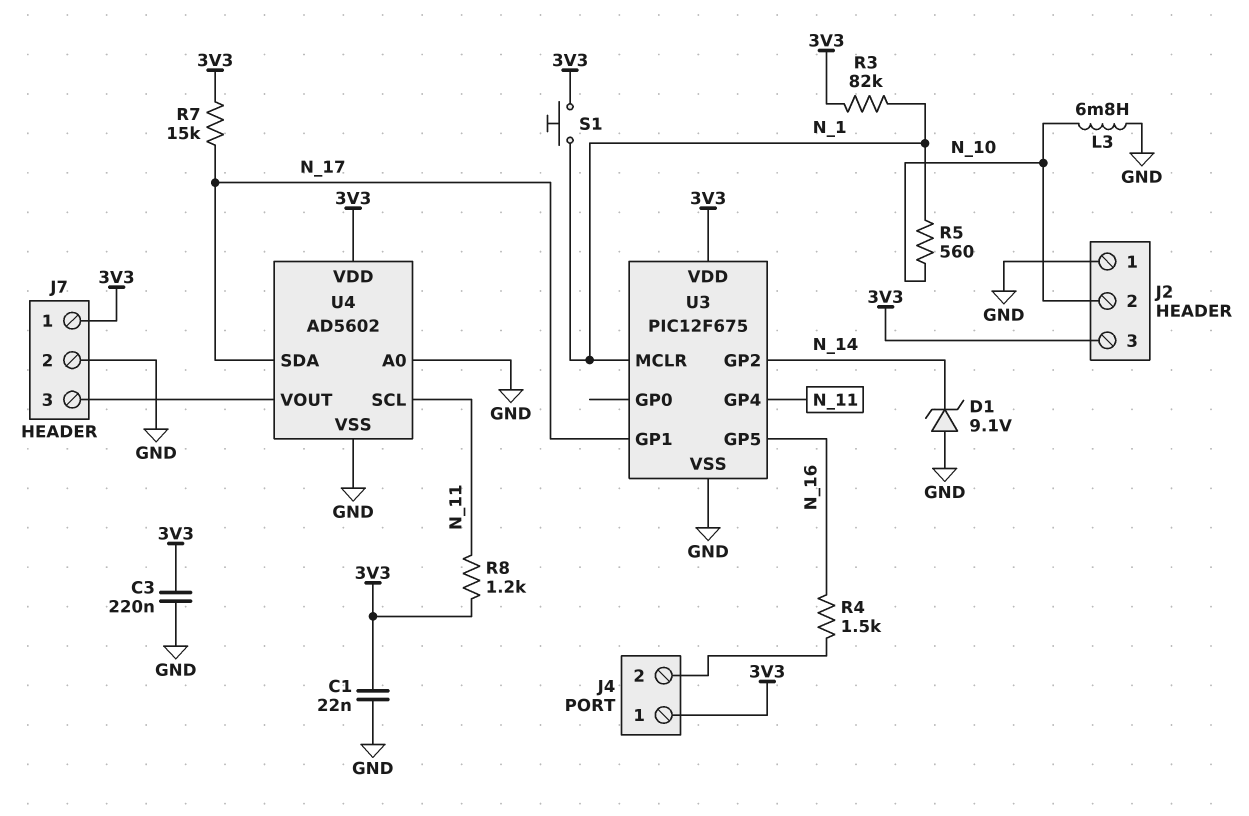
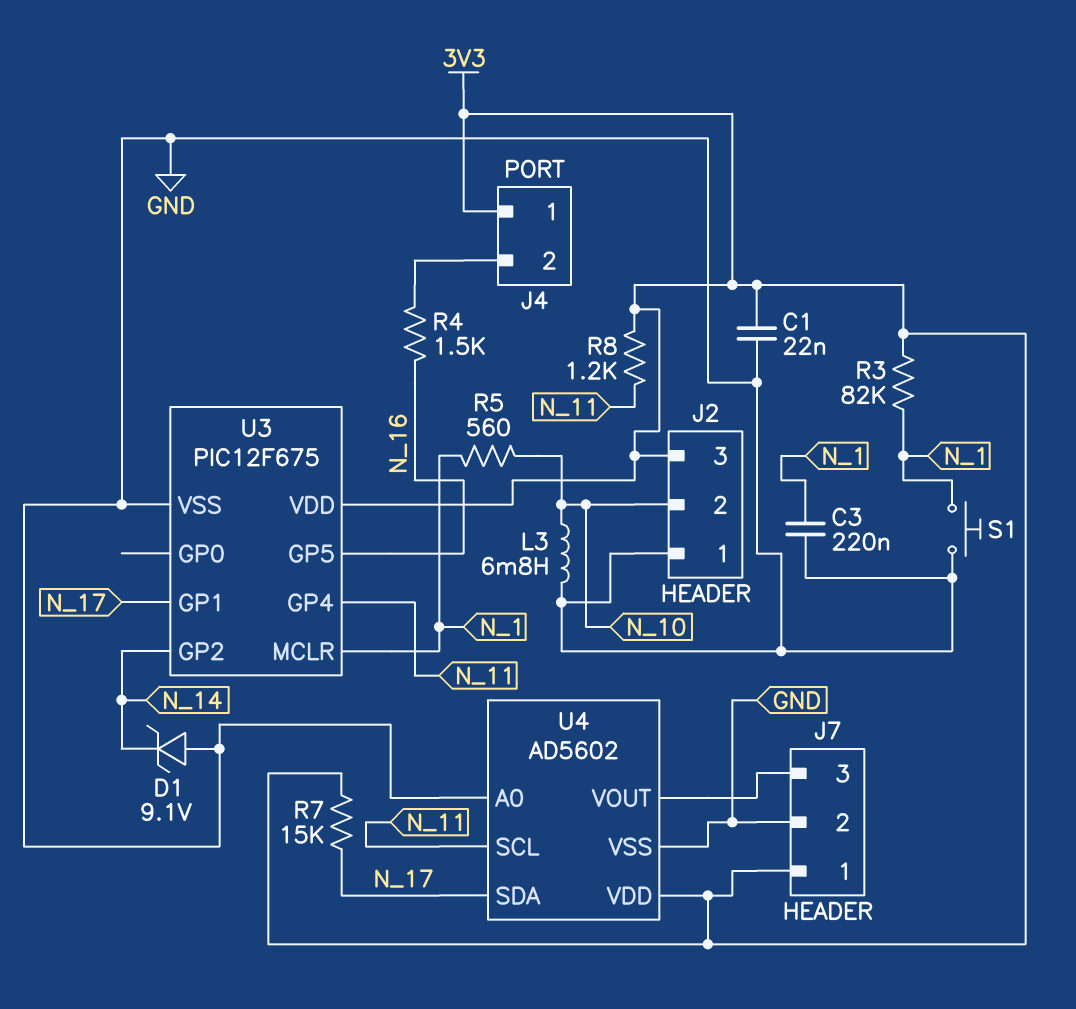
C3: 220nF (3V3, GND) -> 220nF (GND, N_1)
S1: button (3V3, N_1) -> button (GND, N_1)

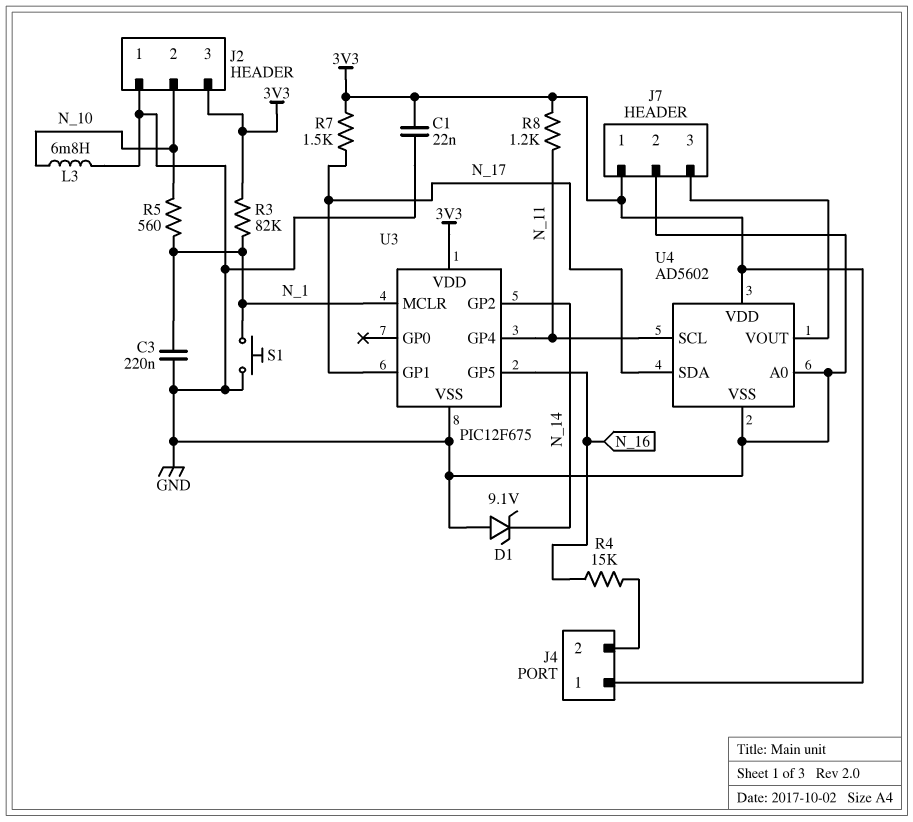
R4: 1.5k (J4/2, N_16) -> 15k (J4/2, N_16)
R7: 15k (3V3, N_17) -> 1.5k (3V3, N_17)

